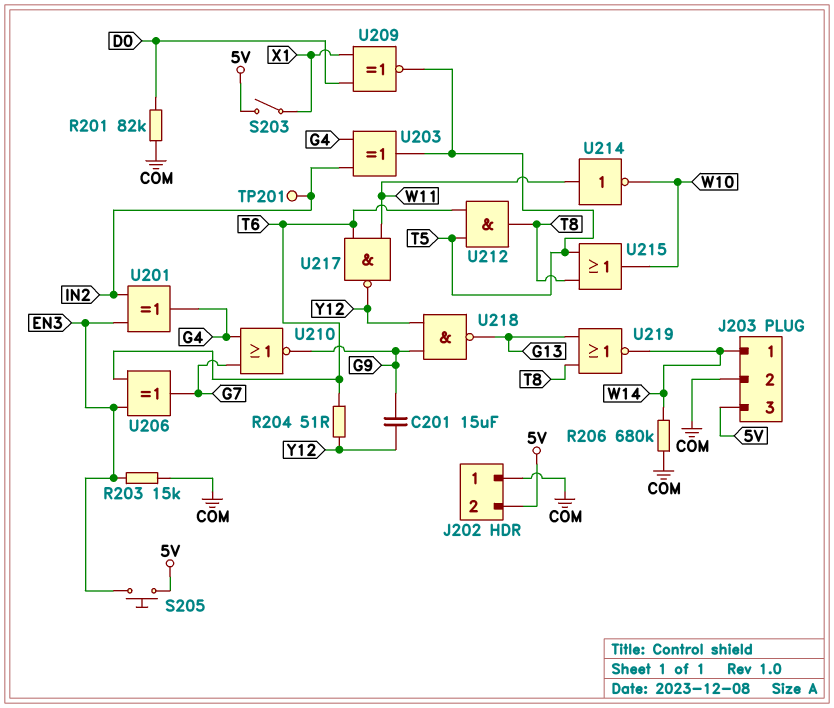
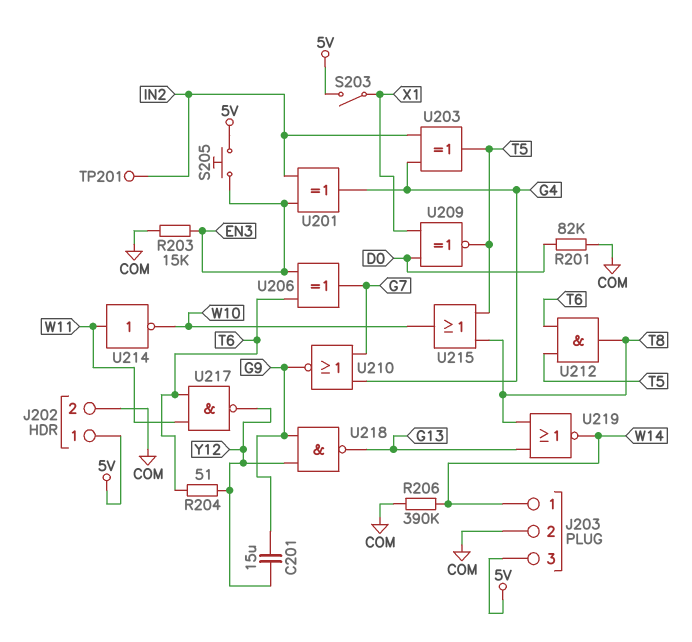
J202 pin 1: COM -> 5V
J202 pin 2: 5V -> COM
R206: 680k (COM, W14) -> 390k (COM, W14)

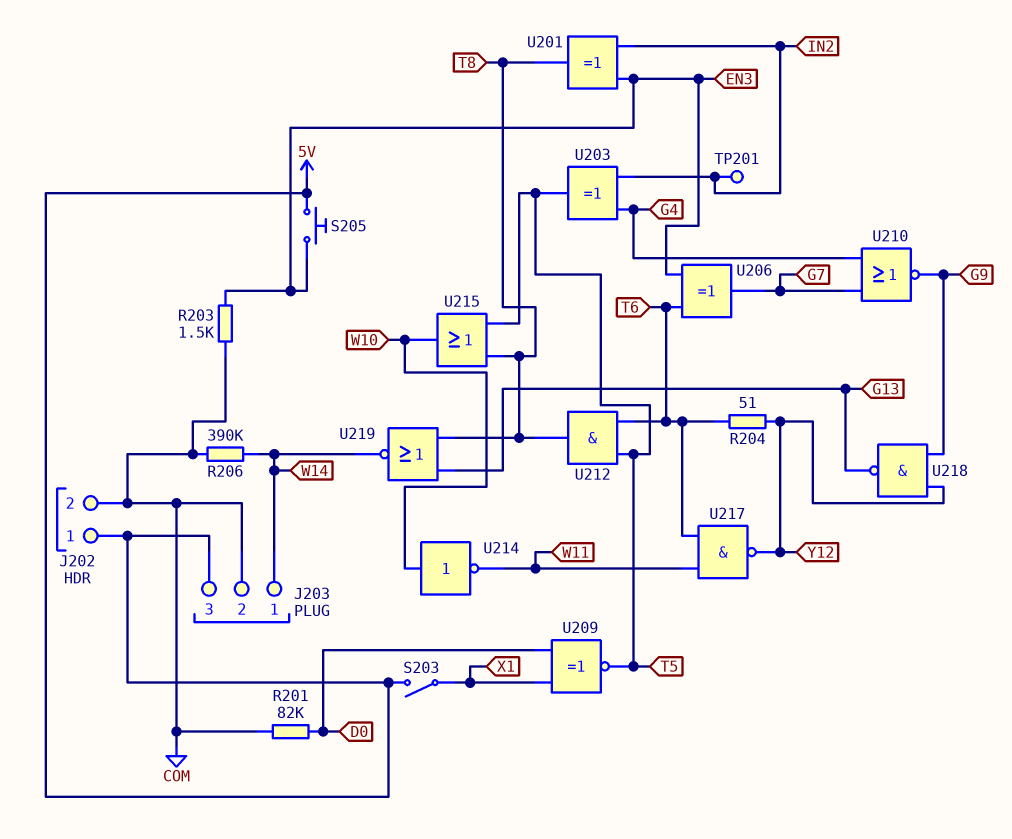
C201: 15uF (G9, Y12) -> none
R203: 15k (COM, EN3) -> 1.5k (COM, EN3)
U201: XOR (in EN3, in IN2, out G4) -> XOR (in EN3, in IN2, out T8)
U214: NOT (in W11, out W10) -> NOT (in W10, out W11)

